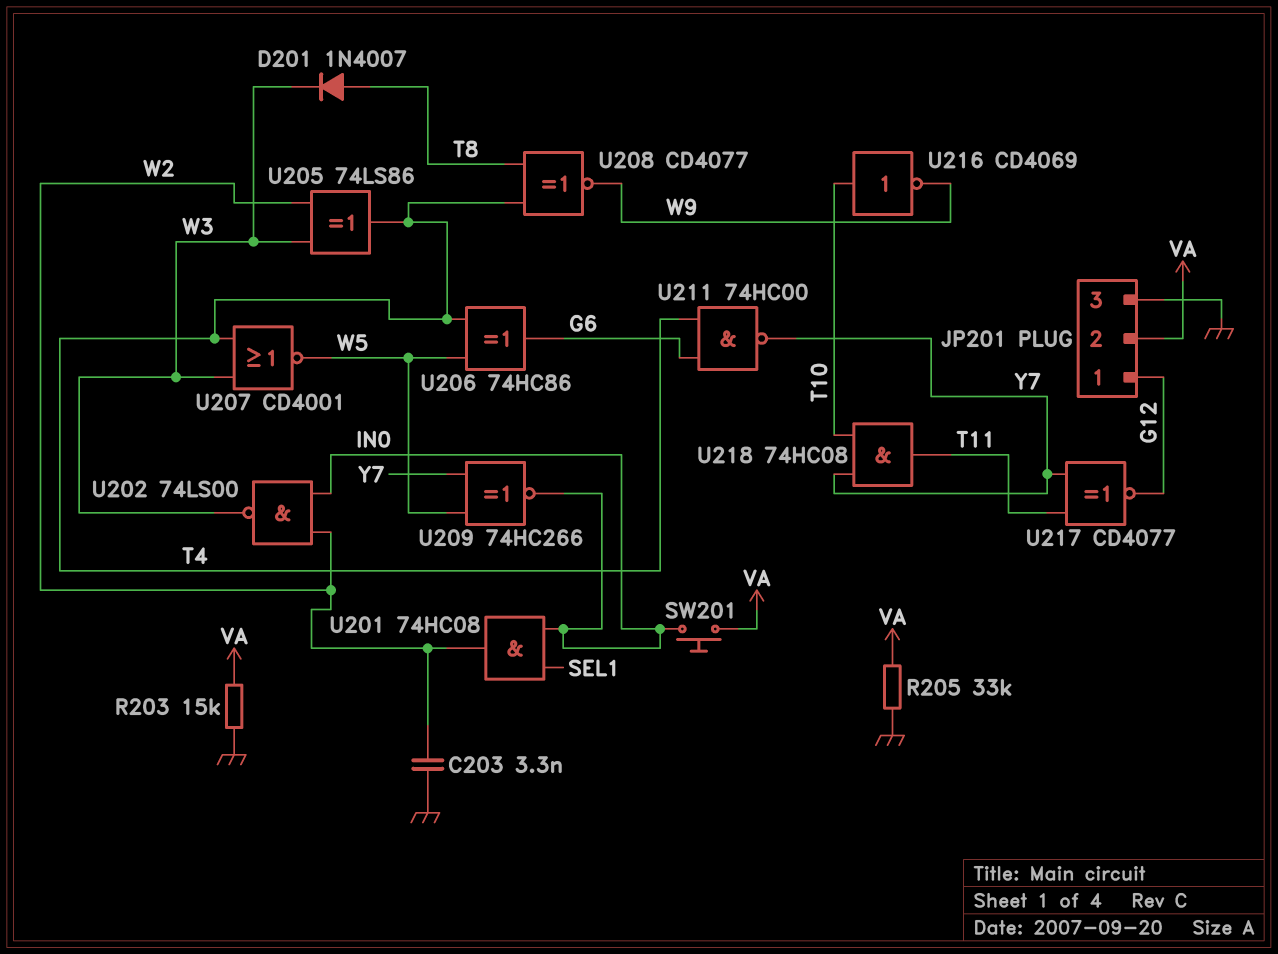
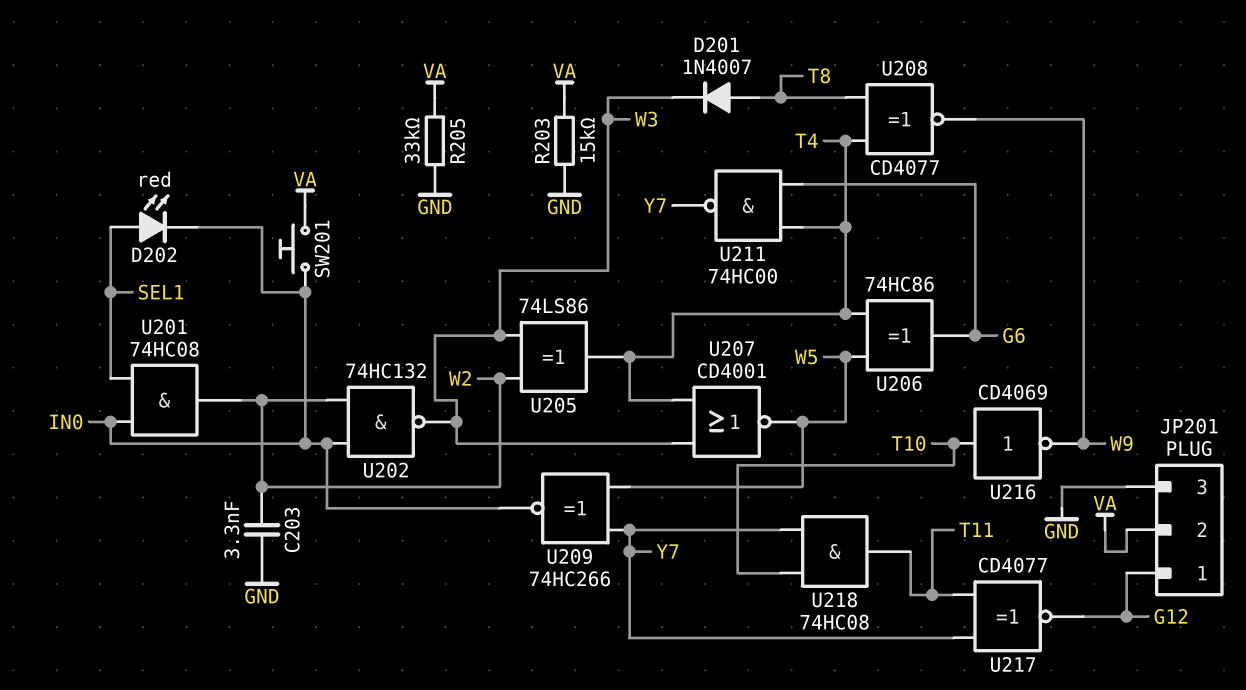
D202: none -> LED red (A SEL1, K IN0)
U202: NAND 74LS00 (in IN0, in W2, out W3) -> NAND 74HC132 (in IN0, in W2, out W3)

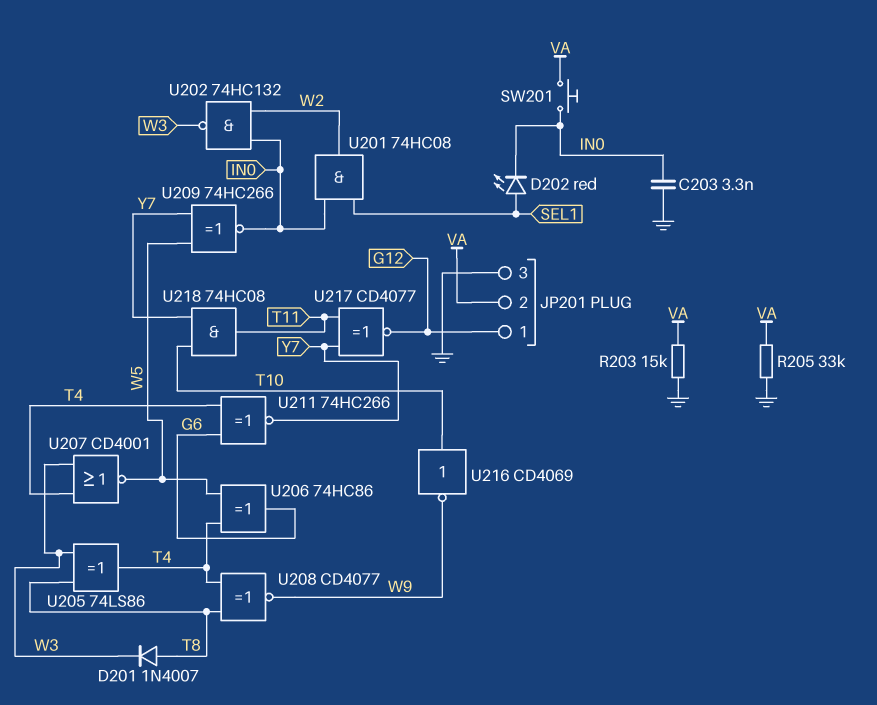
C203: 3.3nF (GND, W2) -> 3.3nF (GND, IN0)
U205: XOR 74LS86 (in W2, in W3, out T4) -> XOR 74LS86 (in T8, in W3, out T4)
U211: NAND 74HC00 (in G6, in T4, out Y7) -> XNOR 74HC266 (in G6, in T4, out Y7)

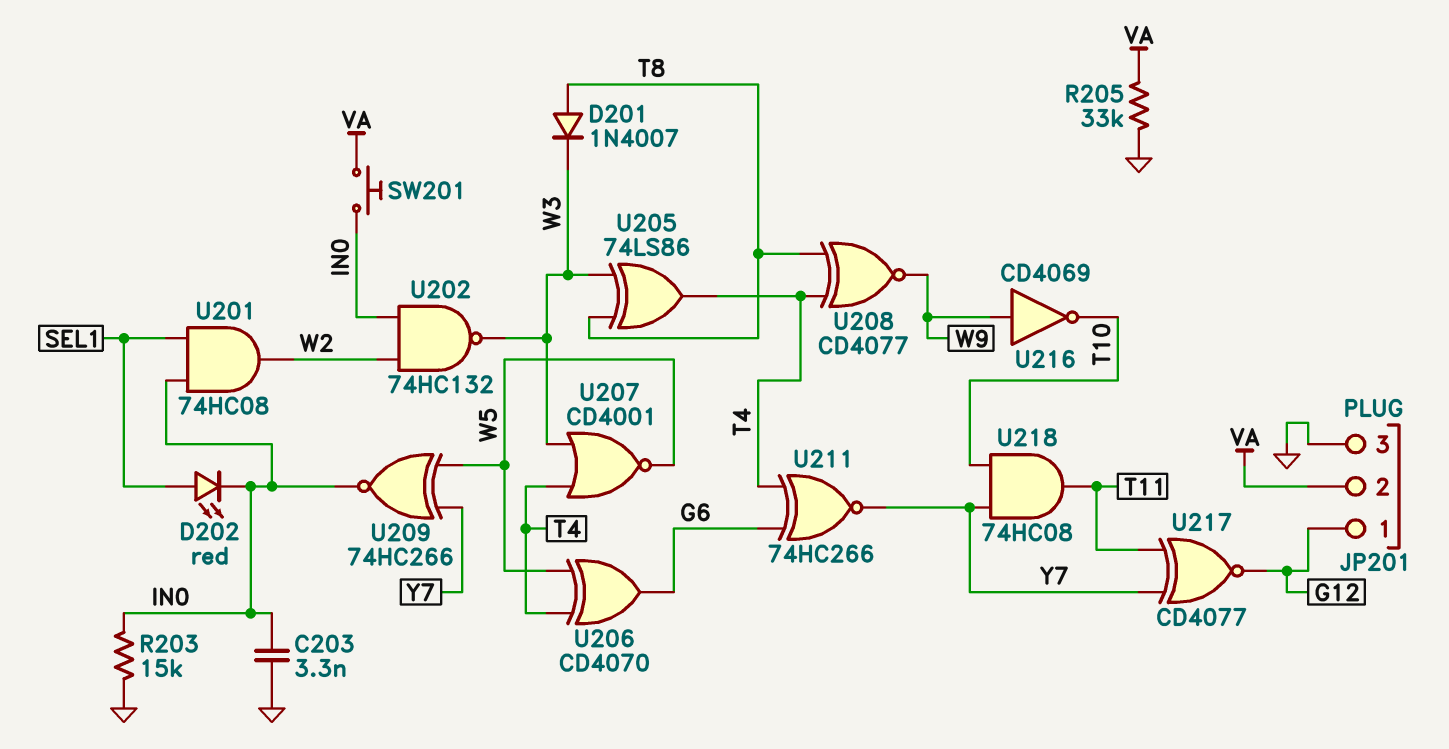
R203: 15k (GND, VA) -> 15k (GND, IN0)
U206: XOR 74HC86 (in T4, in W5, out G6) -> XOR CD4070 (in T4, in W5, out G6)
U216: NOT CD4069 (in T10, out W9) -> NOT CD4069 (in W9, out T10)

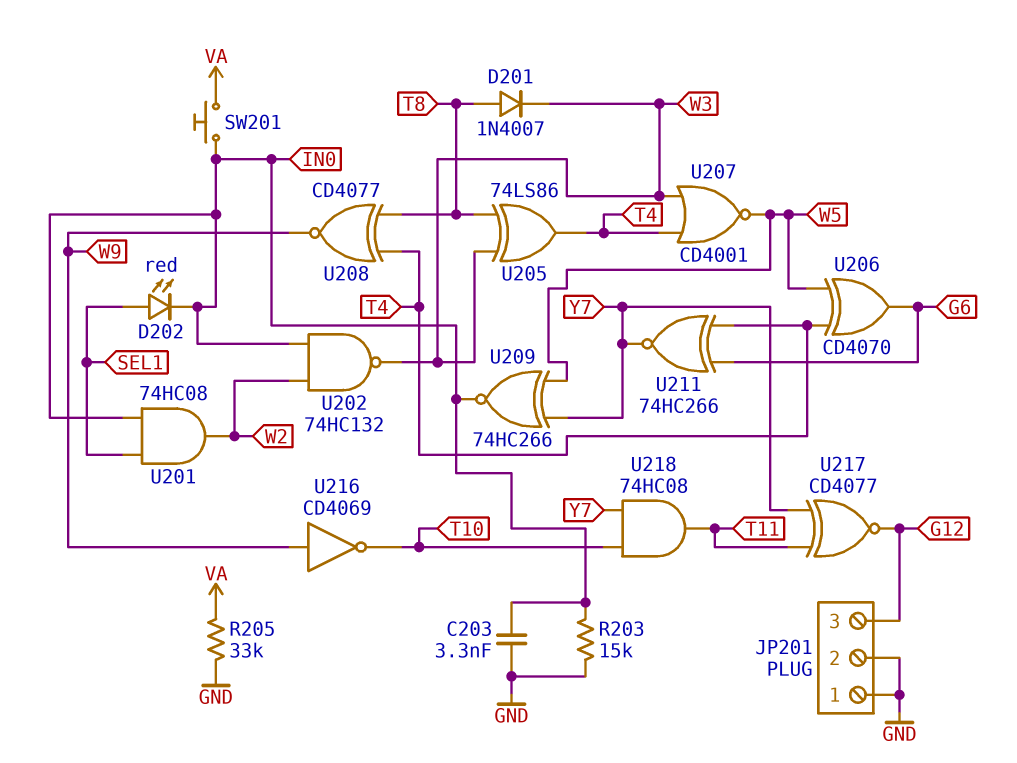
JP201 pin 1: G12 -> GND
JP201 pin 2: VA -> GND
JP201 pin 3: GND -> G12

